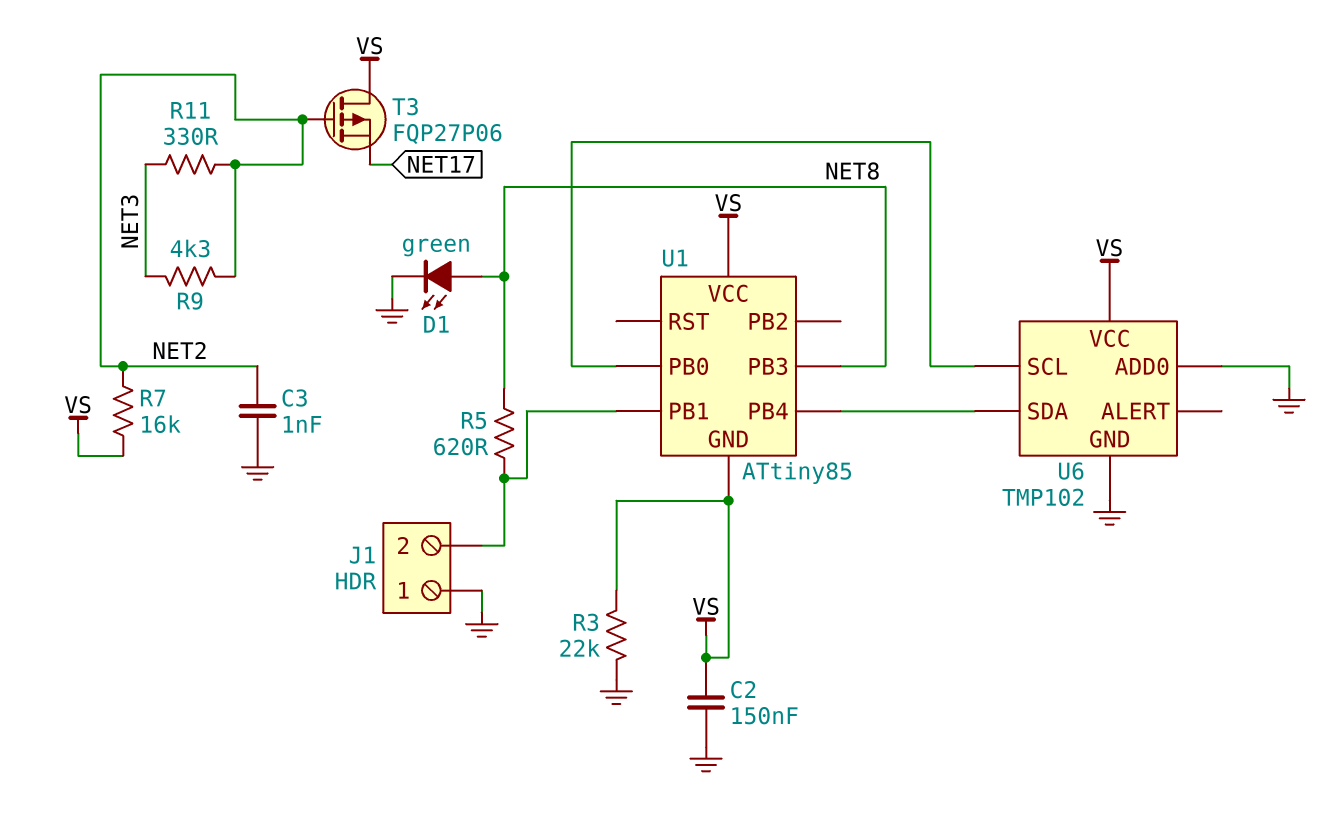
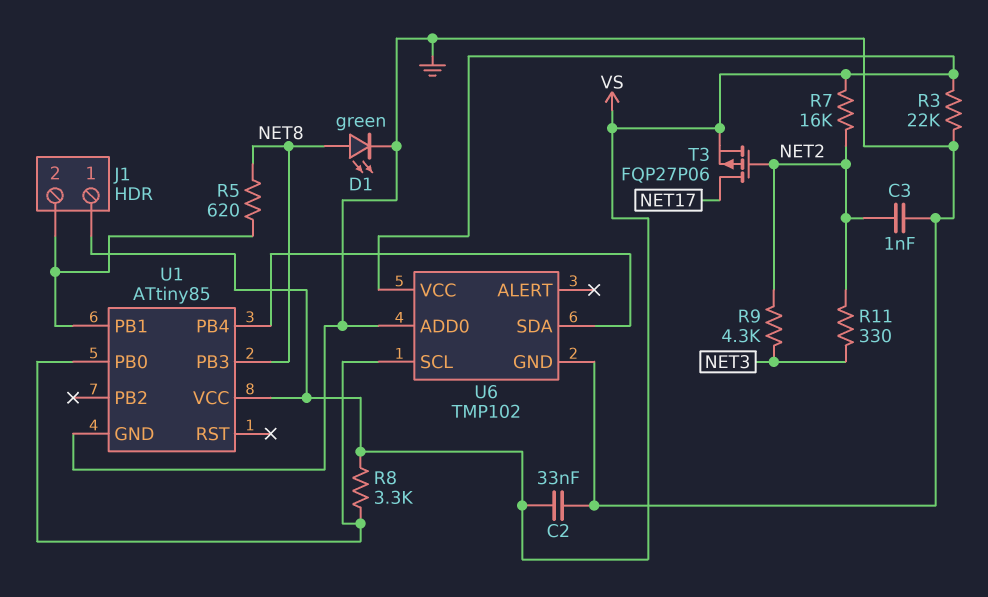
C2: 150nF (GND, VS) -> 33nF (GND, VS)
J1 pin 1: GND -> VS
R8: none -> 3.3k (U1/PB0, VS)
T3: PMOS FQP27P06 (G NET2, D VS, S NET17) -> PMOS FQP27P06 (G NET2, D NET17, S VS)
U1 pin GND: VS -> GND

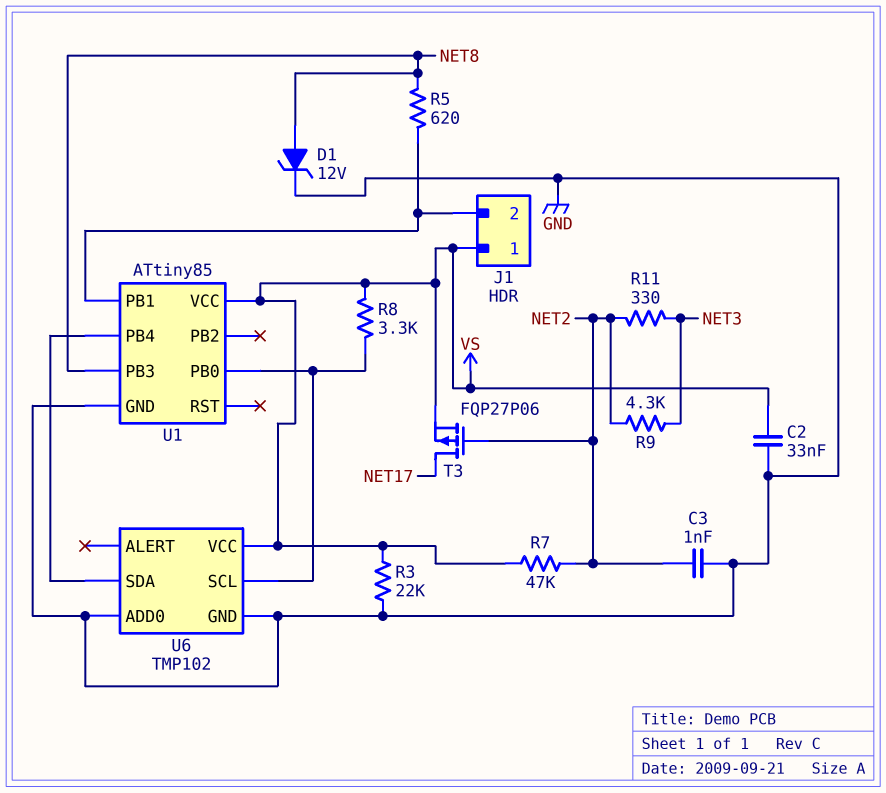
D1: LED green (A NET8, K GND) -> zener 12V (A NET8, K GND)
R7: 16k (NET2, VS) -> 47k (NET2, VS)

